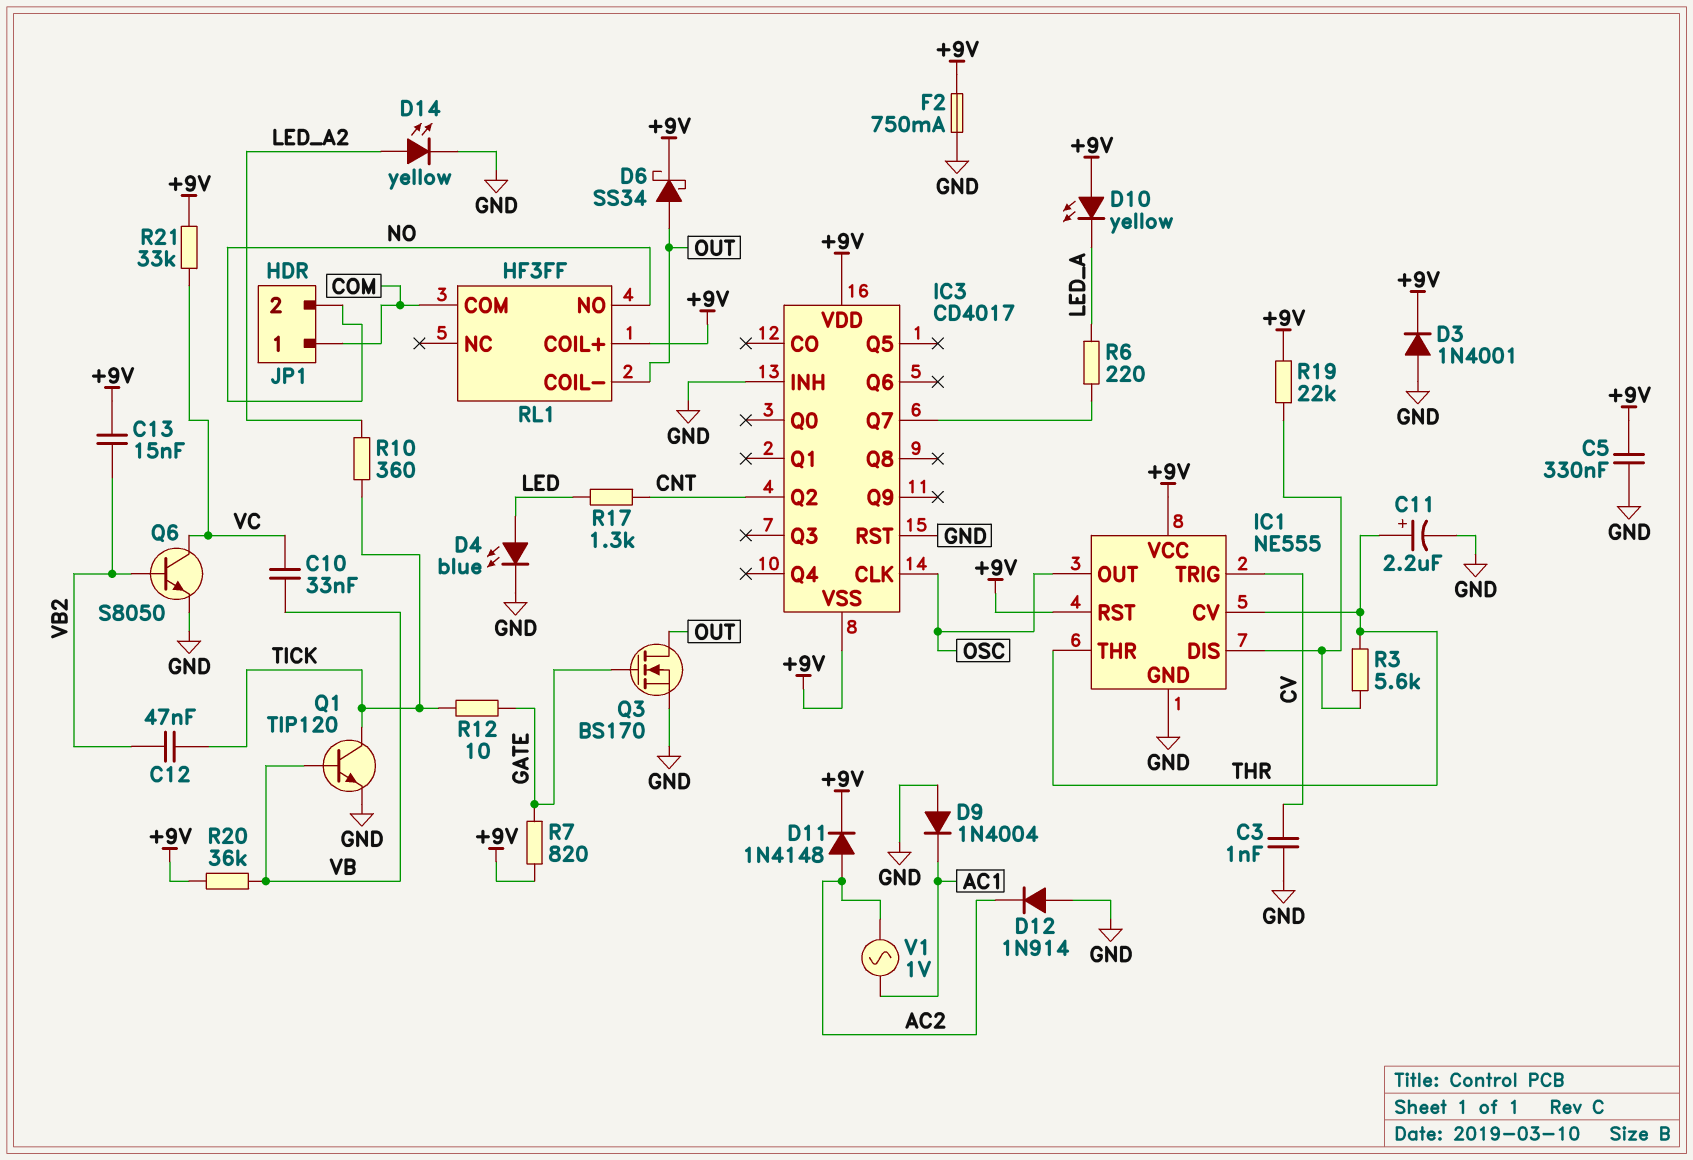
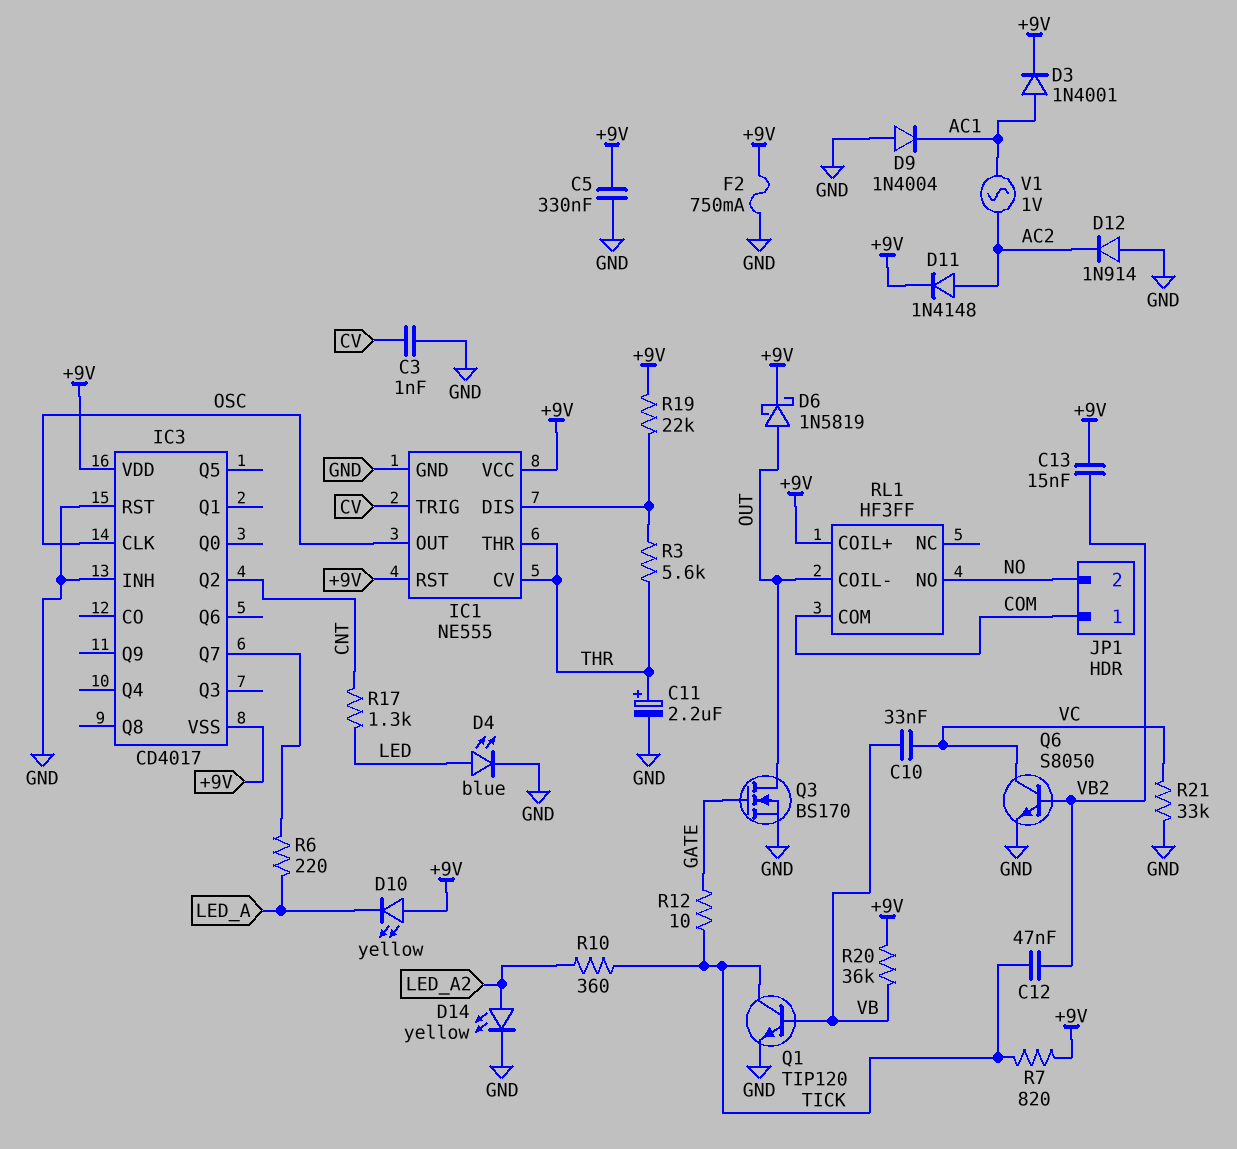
D3: diode 1N4001 (A GND, K +9V) -> diode 1N4001 (A AC1, K +9V)
D6: schottky SS34 (A OUT, K +9V) -> schottky 1N5819 (A OUT, K +9V)
R7: 820 (+9V, GATE) -> 820 (+9V, TICK)
R21: 33k (+9V, VC) -> 33k (GND, VC)

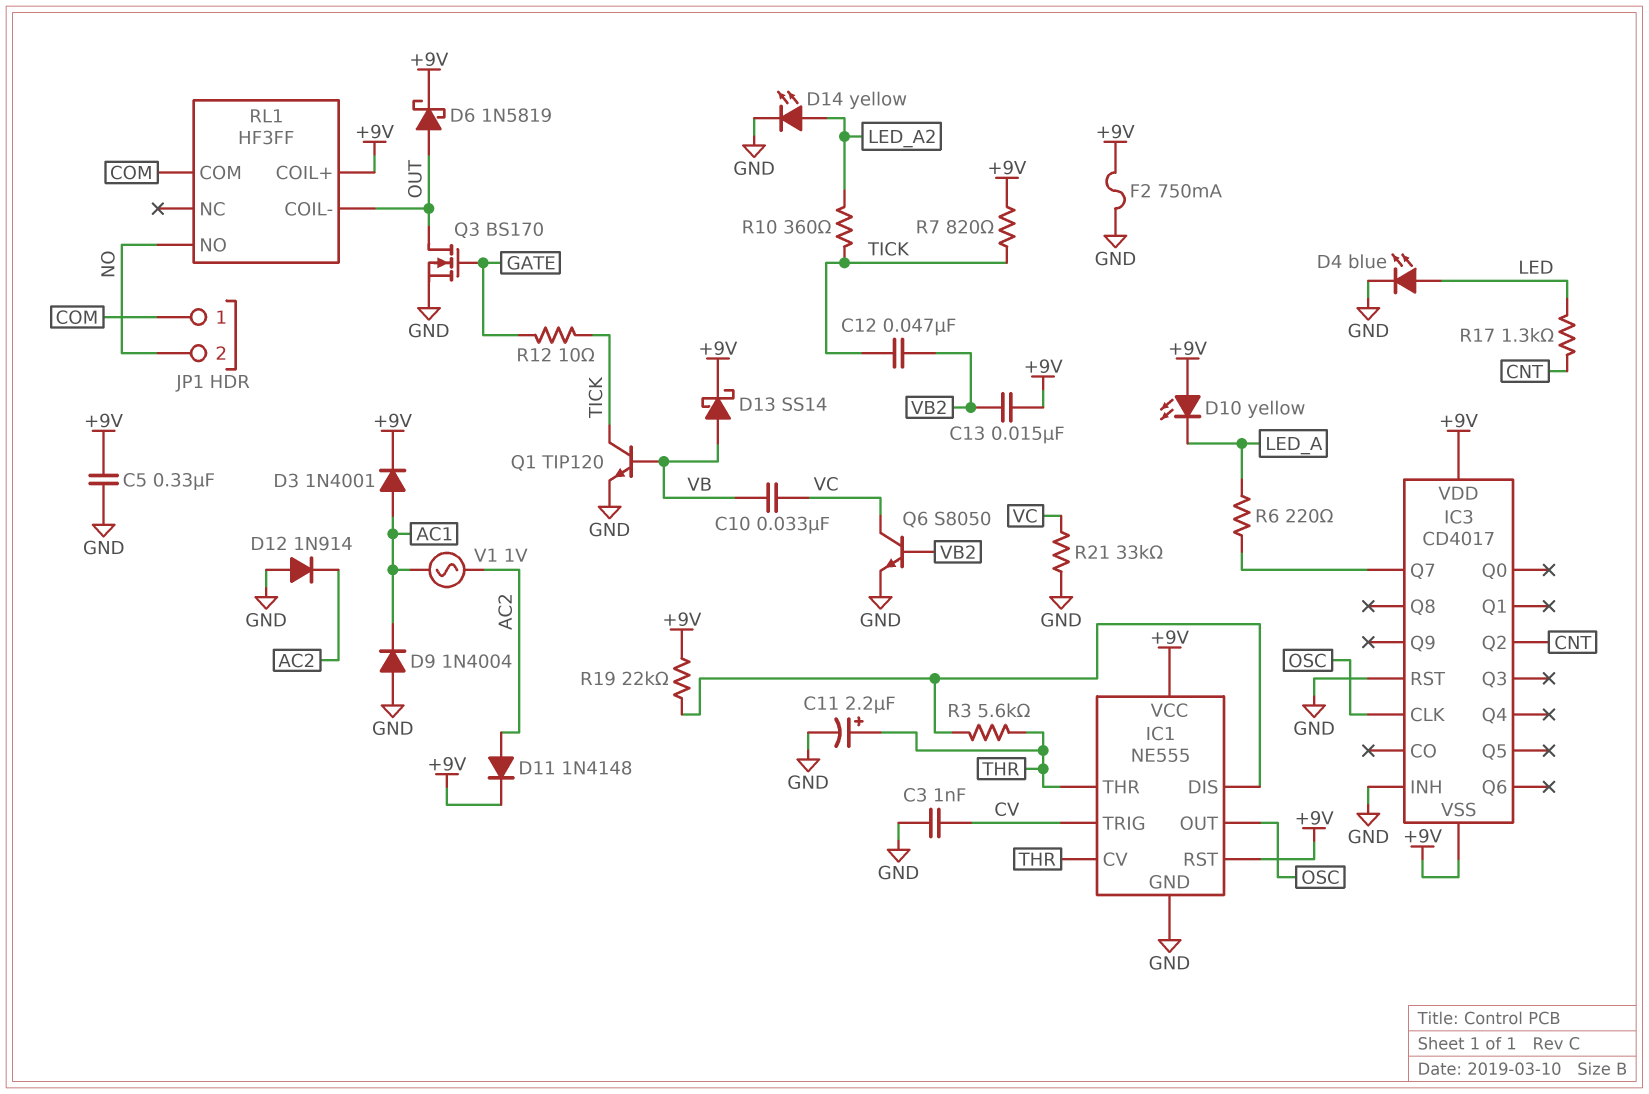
D13: none -> schottky SS14 (A VB, K +9V)
R20: 36k (+9V, VB) -> none

